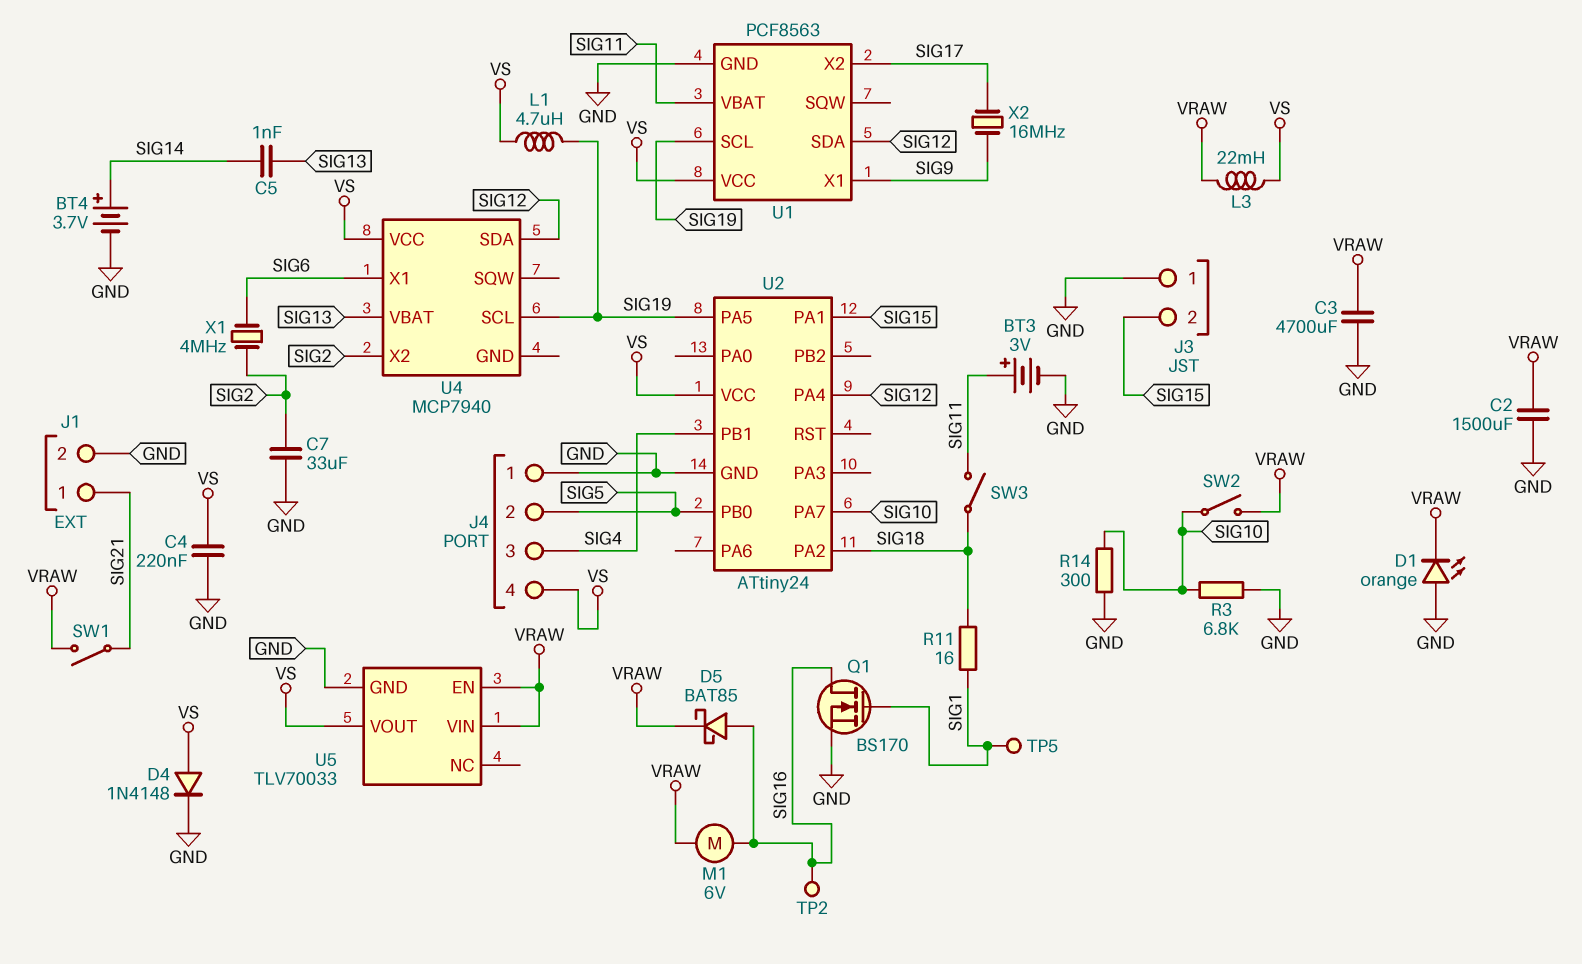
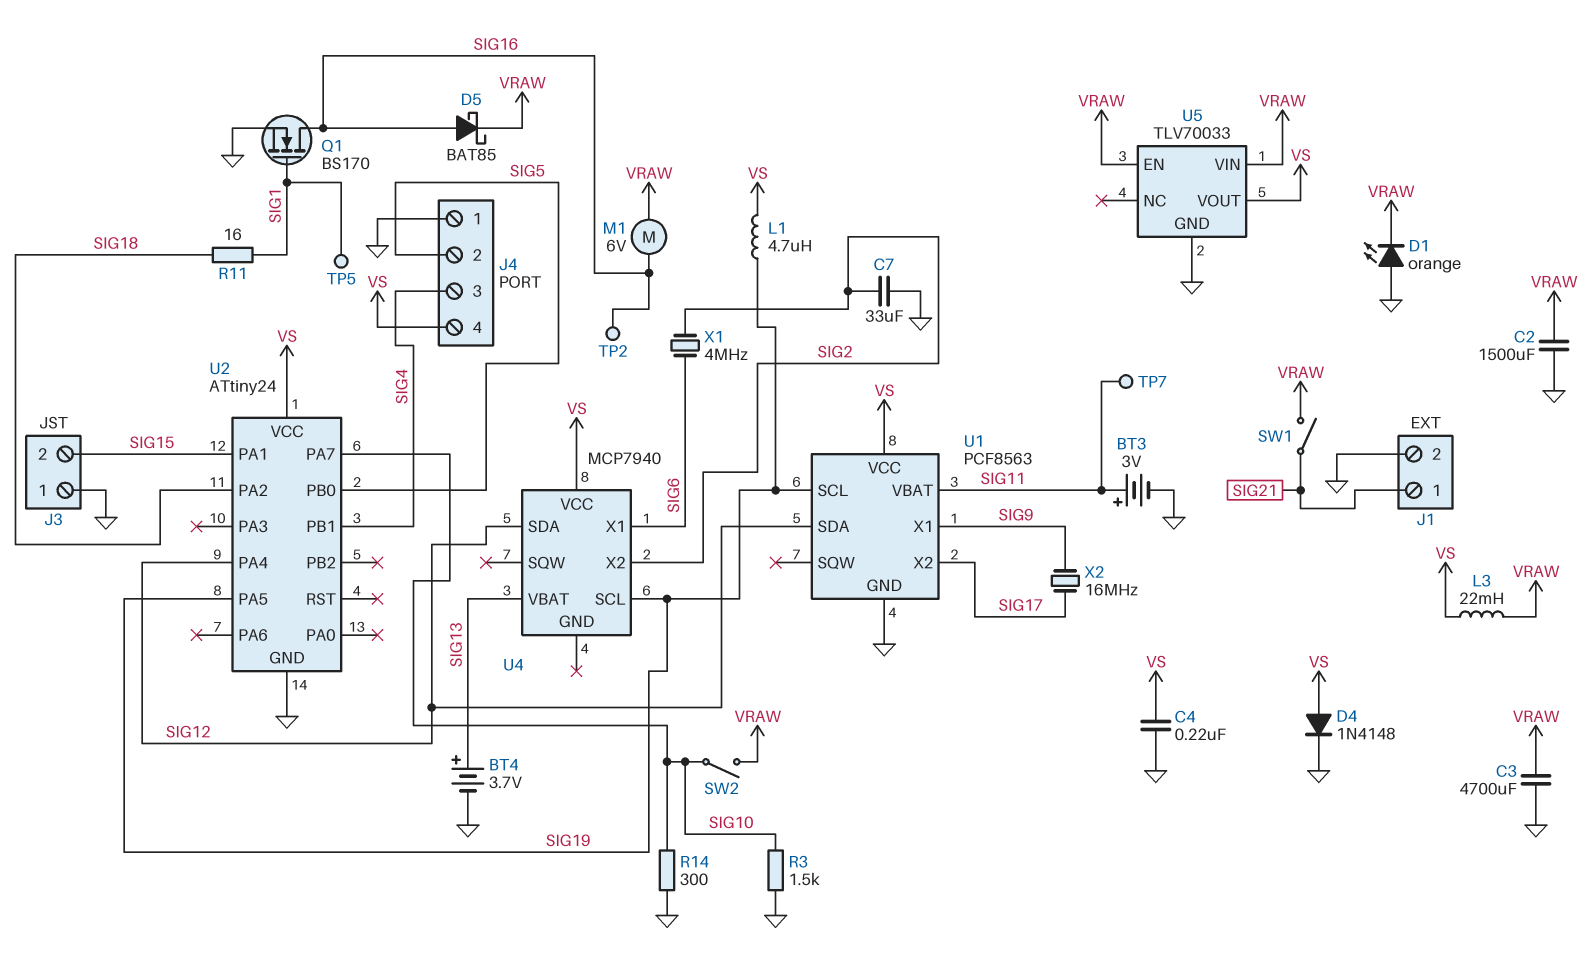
BT4: 3.7V (plus SIG14, minus GND) -> 3.7V (plus SIG13, minus GND)
C5: 1nF (SIG13, SIG14) -> none
R3: 6.8k (GND, SIG10) -> 1.5k (GND, SIG10)
SW3: switch (SIG11, SIG18) -> none
TP7: none -> test point (SIG11)

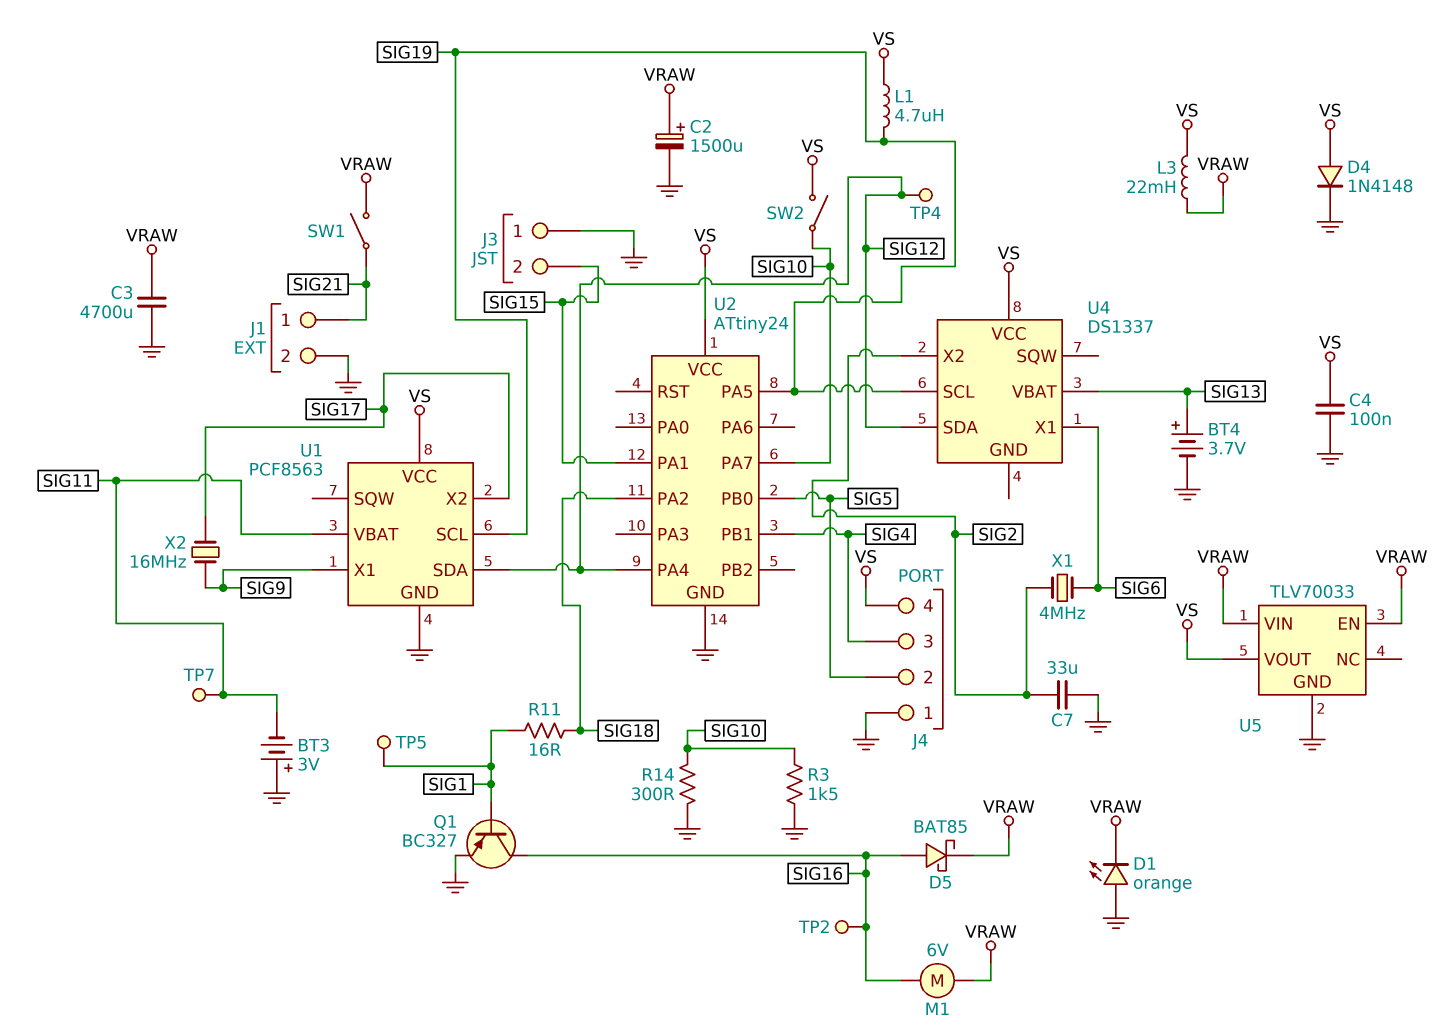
BT3: 3V (plus SIG11, minus GND) -> 3V (plus GND, minus SIG11)
C2: 1500uF (GND, VRAW) -> 1500uF (plus VRAW, minus GND)
C4: 220nF (GND, VS) -> 100nF (GND, VS)
Q1: NMOS BS170 (G SIG1, D SIG16, S GND) -> PNP BC327 (B SIG1, C SIG16, E GND)
SW2: switch (SIG10, VRAW) -> switch (SIG10, VS)
TP4: none -> test point (SIG12)
U4: MCP7940 -> DS1337

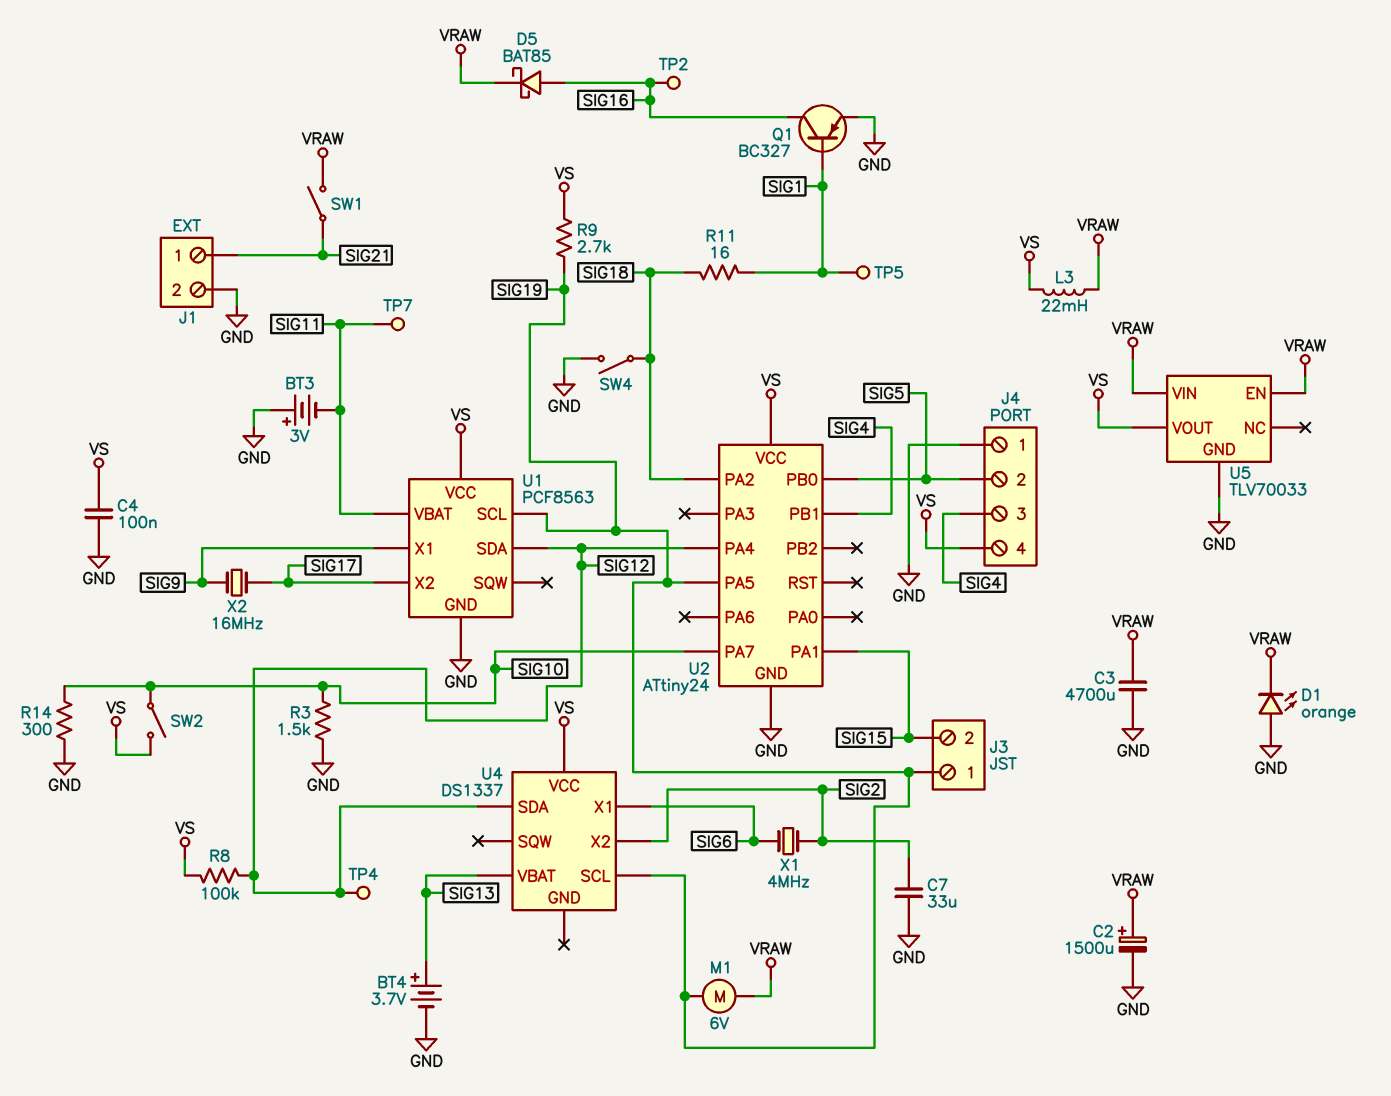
D4: diode 1N4148 (A VS, K GND) -> none
J3 pin 1: GND -> SIG19
L1: 4.7uH (SIG19, VS) -> none
M1: motor 6V (SIG16, VRAW) -> motor 6V (SIG19, VRAW)
R8: none -> 100k (SIG12, VS)
R9: none -> 2.7k (SIG19, VS)
SW4: none -> switch (GND, SIG18)

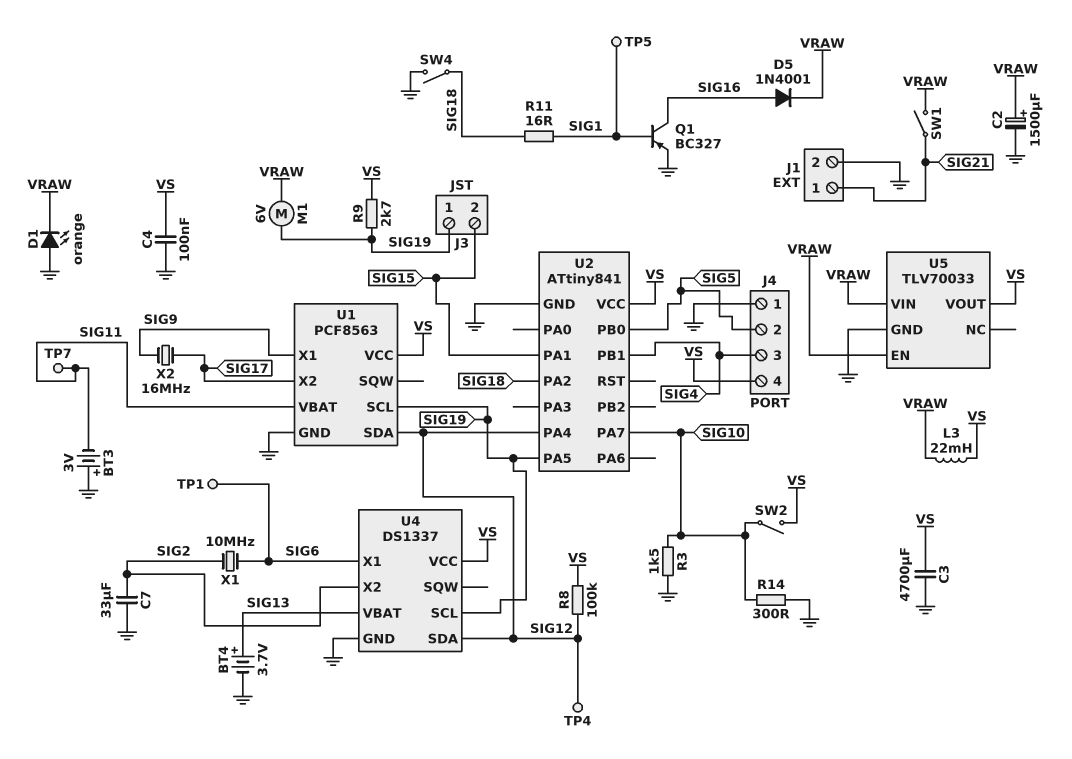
C3: 4700uF (GND, VRAW) -> 4700uF (GND, VS)
D5: schottky BAT85 (A SIG16, K VRAW) -> diode 1N4001 (A SIG16, K VRAW)
TP1: none -> test point (SIG6)
TP2: test point (SIG16) -> none
U2: ATtiny24 -> ATtiny841
U4 pin GND: none -> GND
X1: 4MHz (SIG2, SIG6) -> 10MHz (SIG2, SIG6)

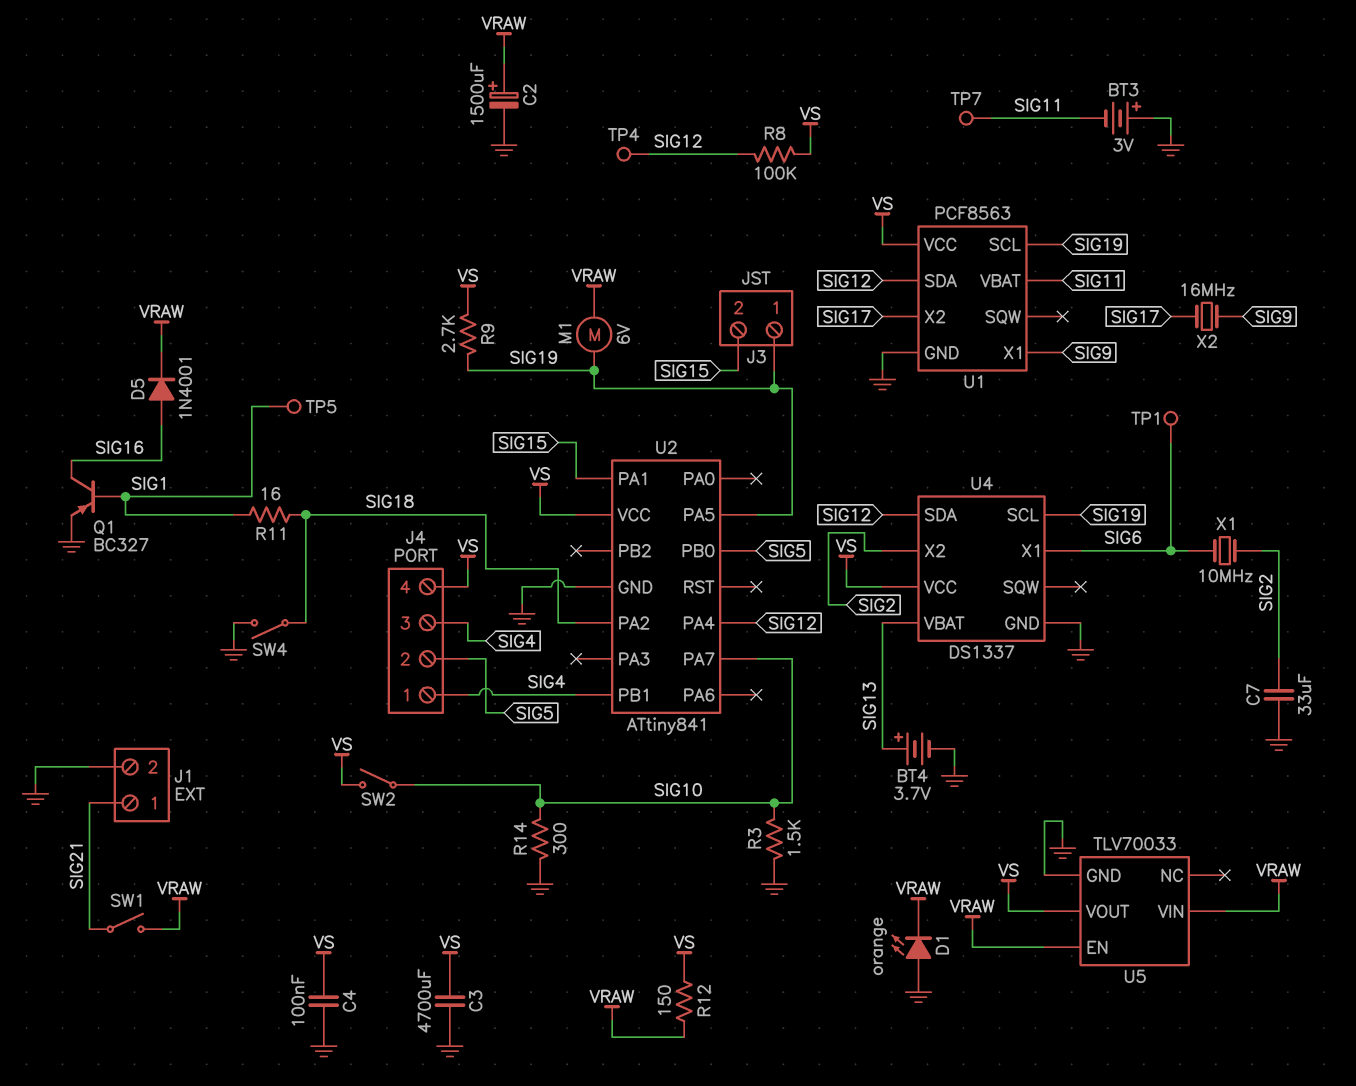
J4 pin 1: GND -> SIG4
L3: 22mH (VRAW, VS) -> none
R12: none -> 150 (VRAW, VS)

